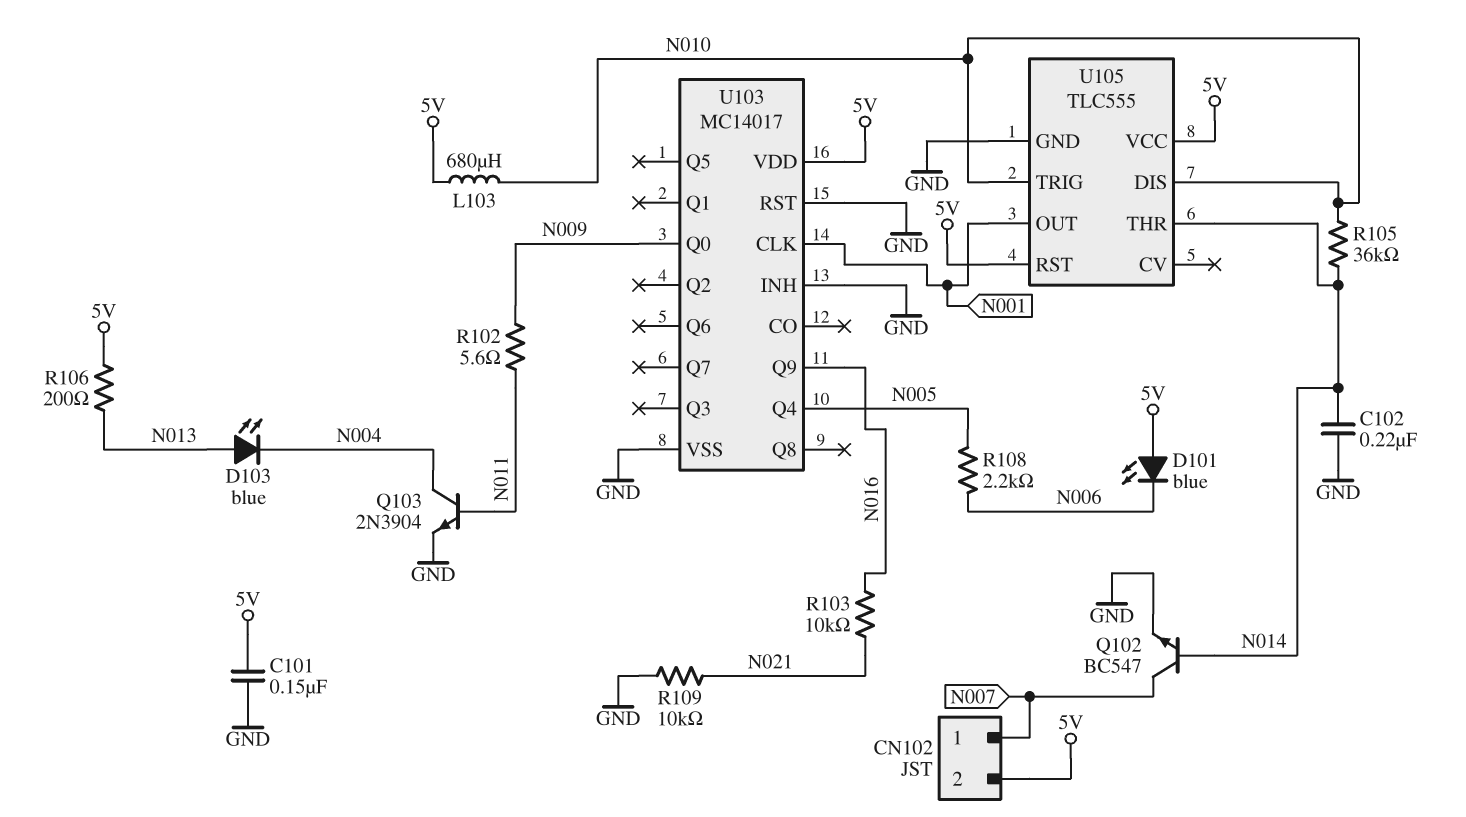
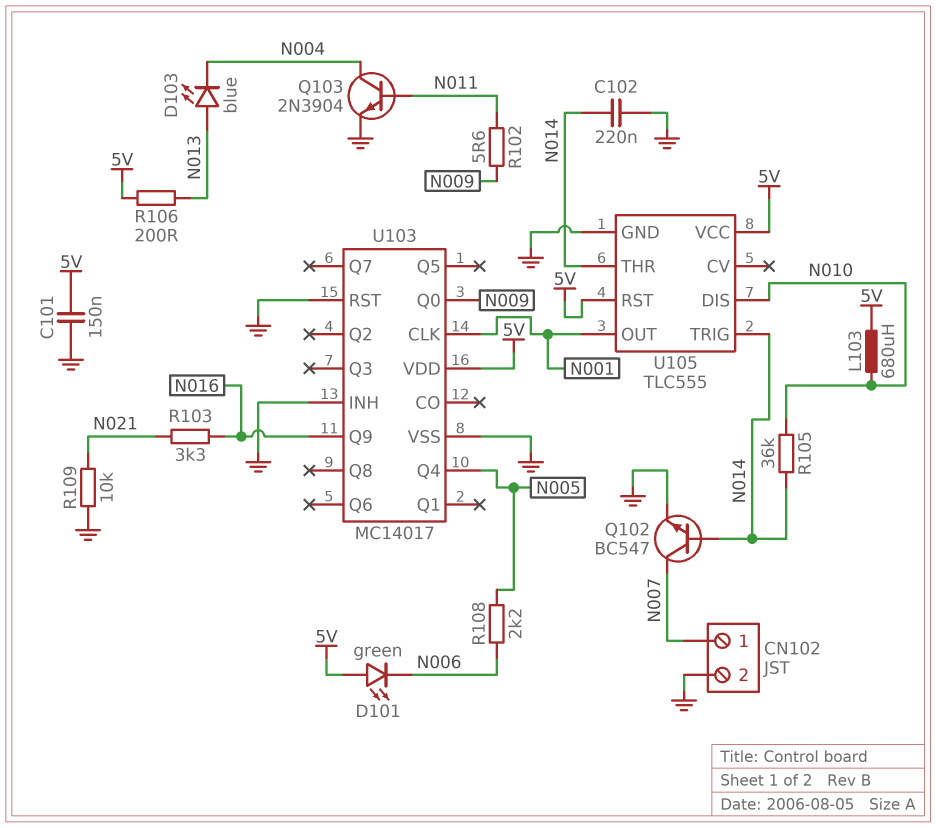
CN102 pin 2: 5V -> GND
D101: LED blue (A 5V, K N006) -> LED green (A 5V, K N006)
R103: 10k (N016, N021) -> 3.3k (N016, N021)
U105 pin TRIG: N010 -> N014

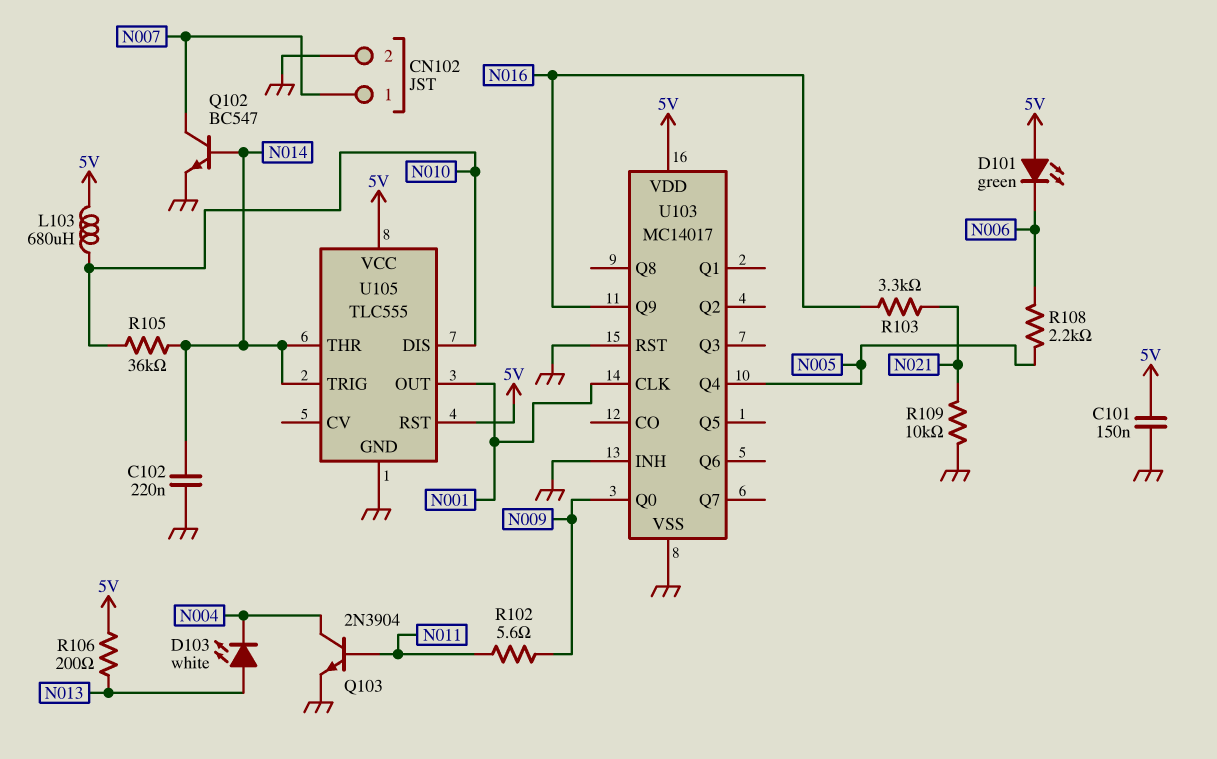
D103: LED blue (A N013, K N004) -> LED white (A N013, K N004)

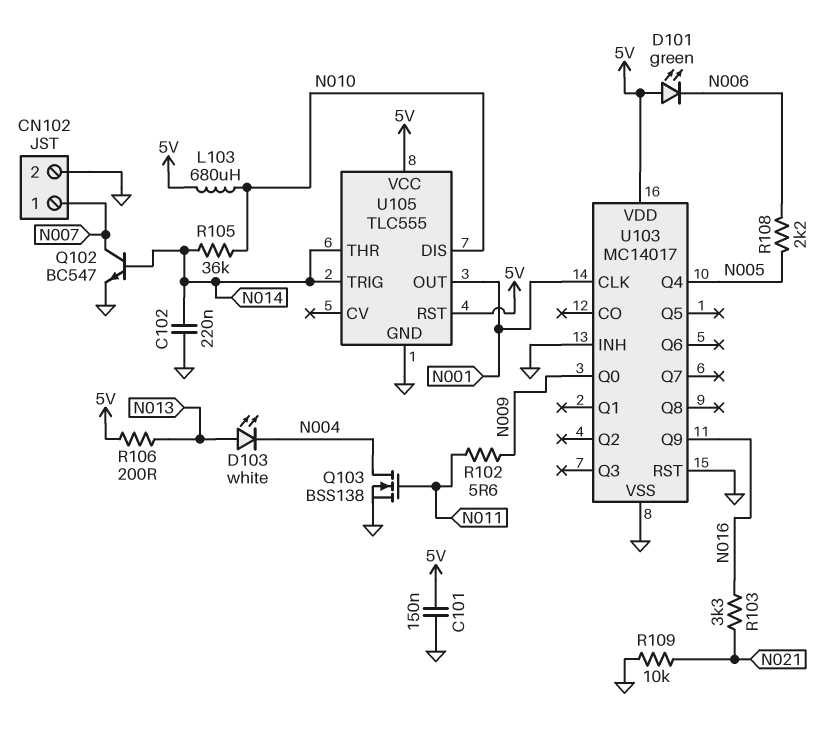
Q103: NPN 2N3904 (B N011, C N004, E GND) -> NMOS BSS138 (G N011, D N004, S GND)

